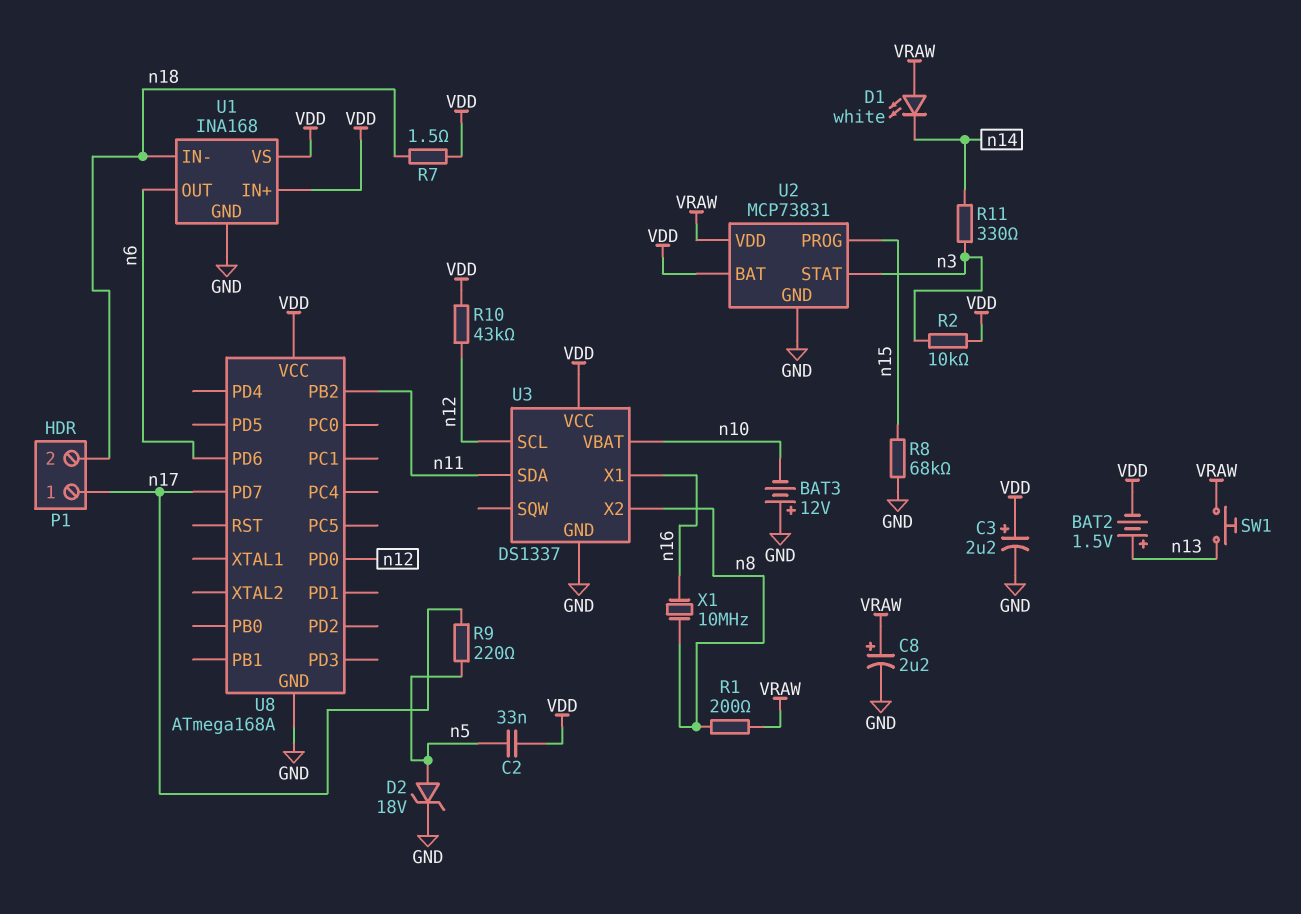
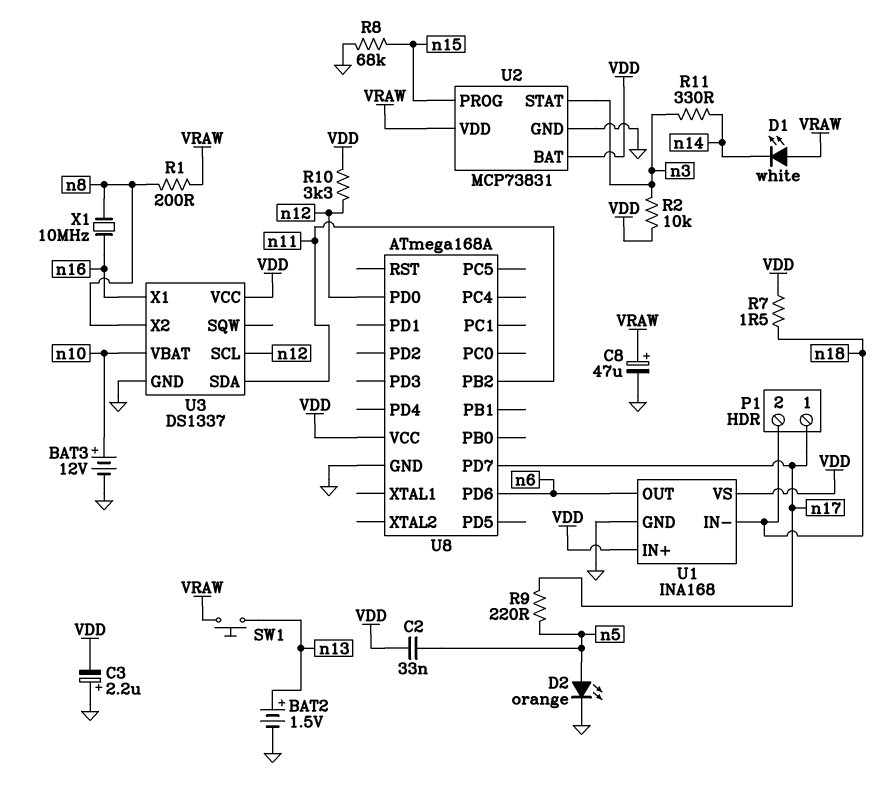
BAT2: 1.5V (plus n13, minus VDD) -> 1.5V (plus n13, minus GND)
BAT3: 12V (plus GND, minus n10) -> 12V (plus n10, minus GND)
C3: 2.2uF (plus VDD, minus GND) -> 2.2uF (plus GND, minus VDD)
C8: 2.2uF (plus VRAW, minus GND) -> 47uF (plus VRAW, minus GND)
D2: zener 18V (A n5, K GND) -> LED orange (A n5, K GND)
R10: 43k (VDD, n12) -> 3.3k (VDD, n12)

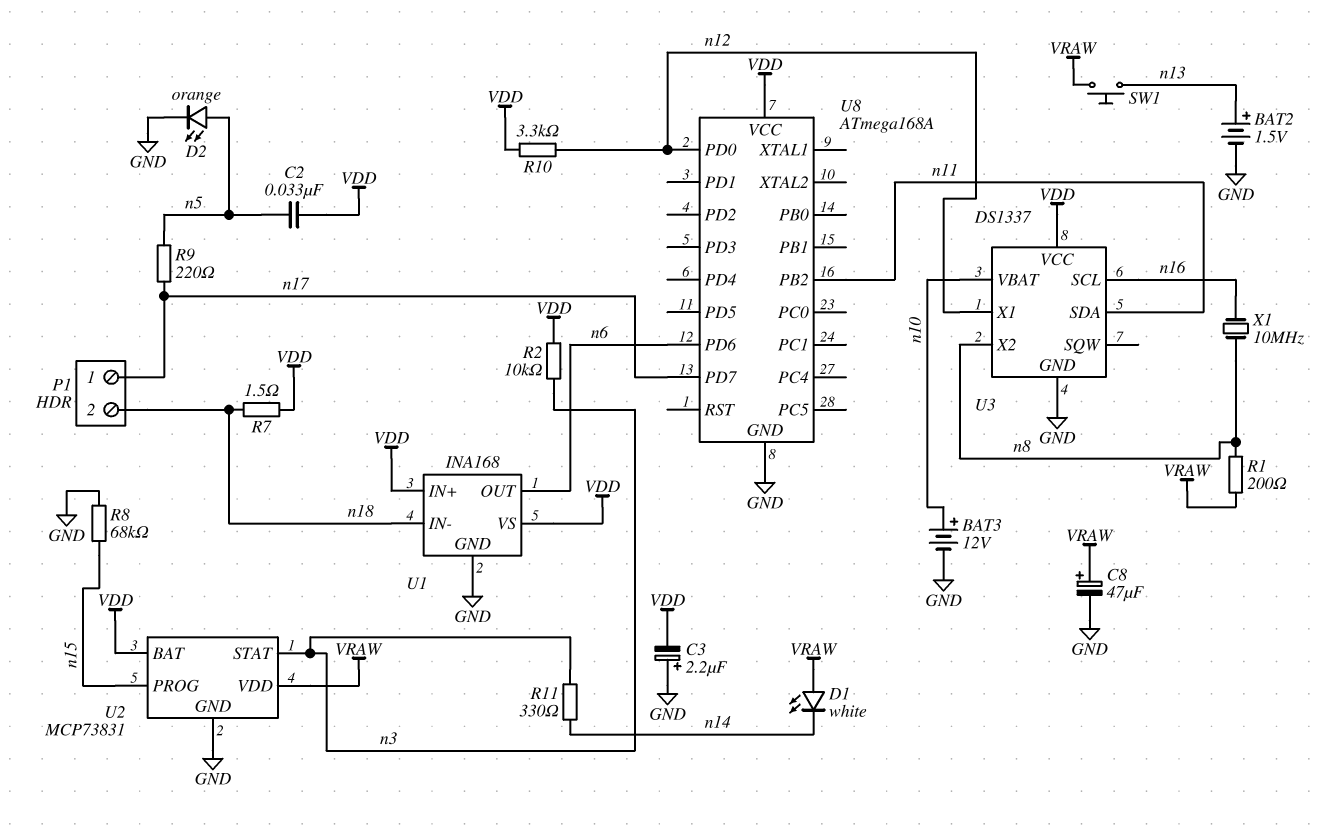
U3 pin SCL: n12 -> n16
U3 pin X1: n16 -> n12

